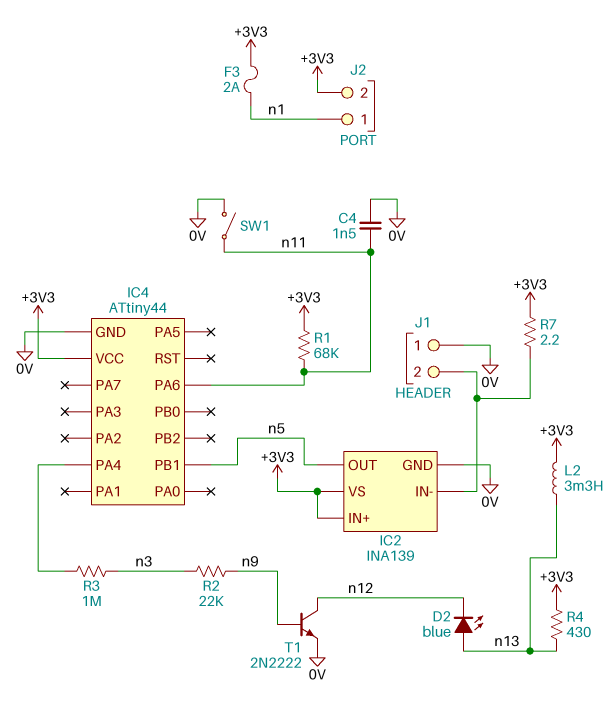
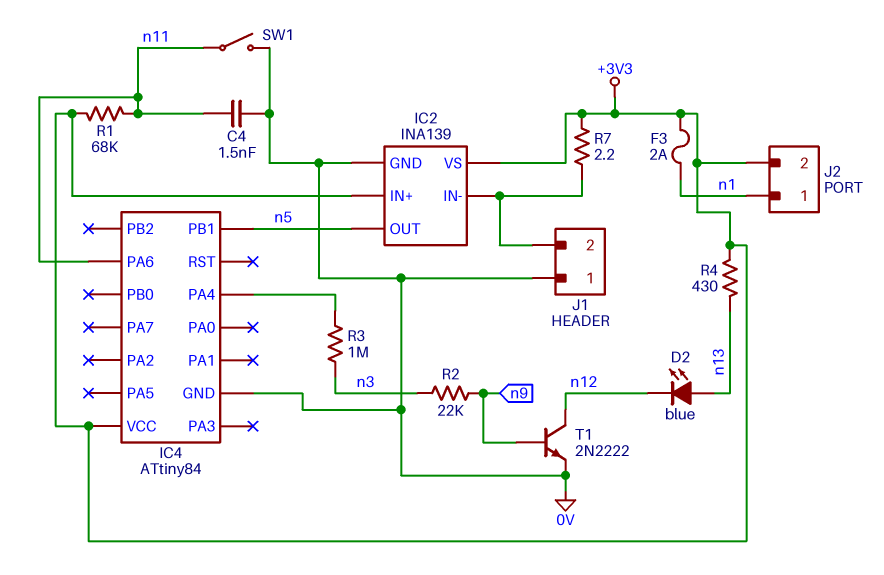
IC4: ATtiny44 -> ATtiny84
L2: 3.3mH (+3V3, n13) -> none

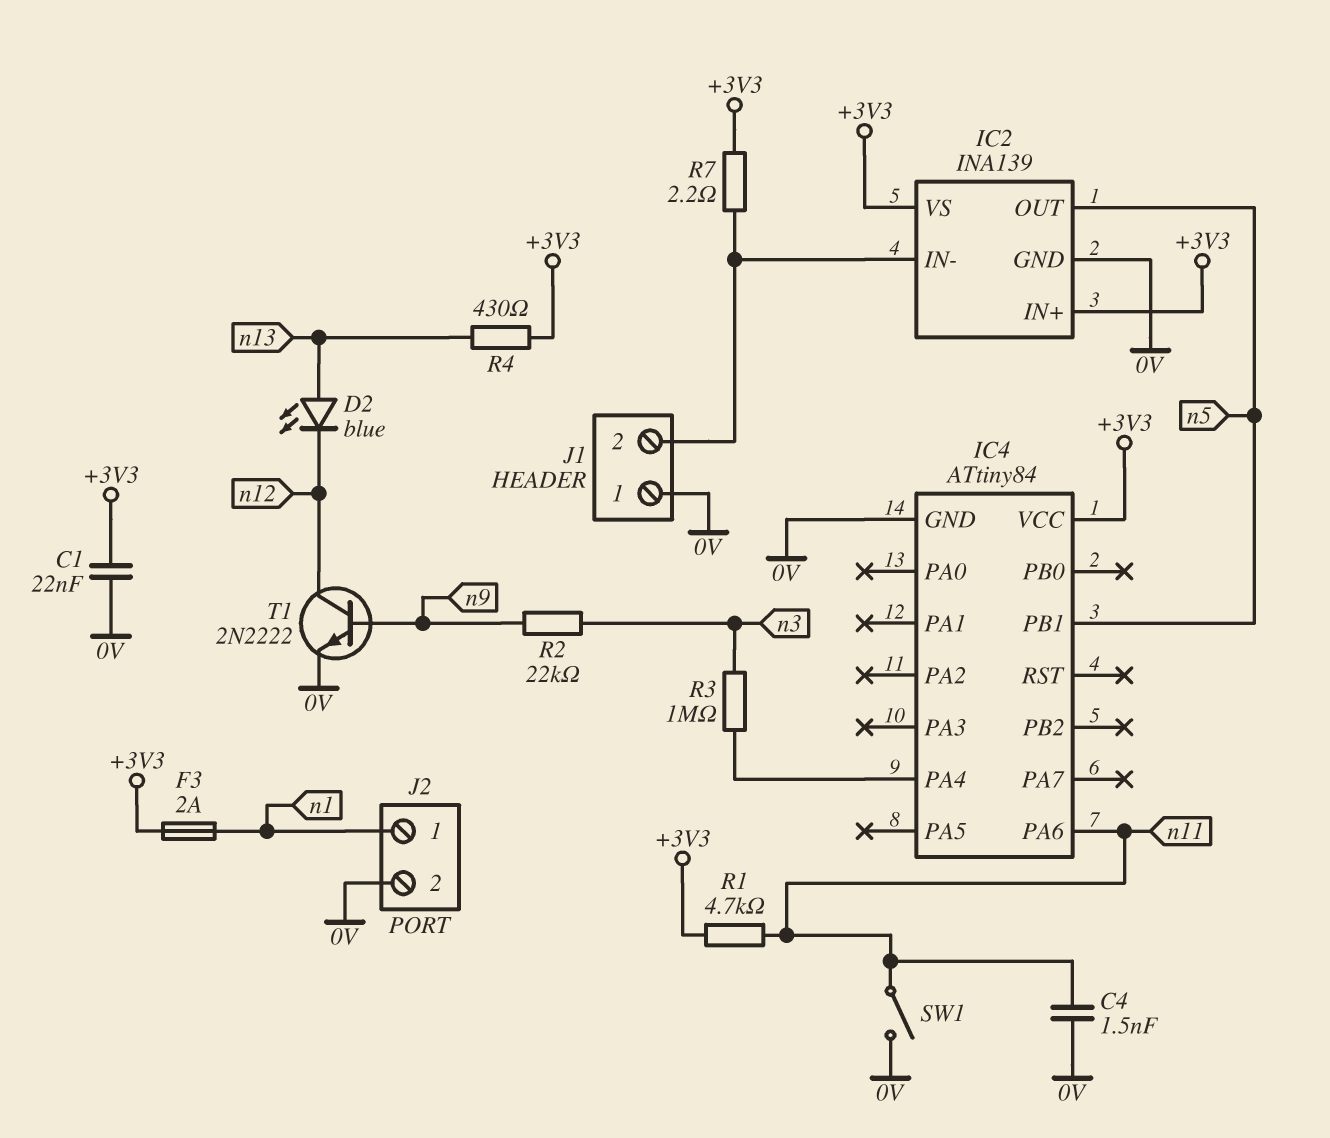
C1: none -> 22nF (+3V3, 0V)
J2 pin 2: +3V3 -> 0V
R1: 68k (+3V3, n11) -> 4.7k (+3V3, n11)

